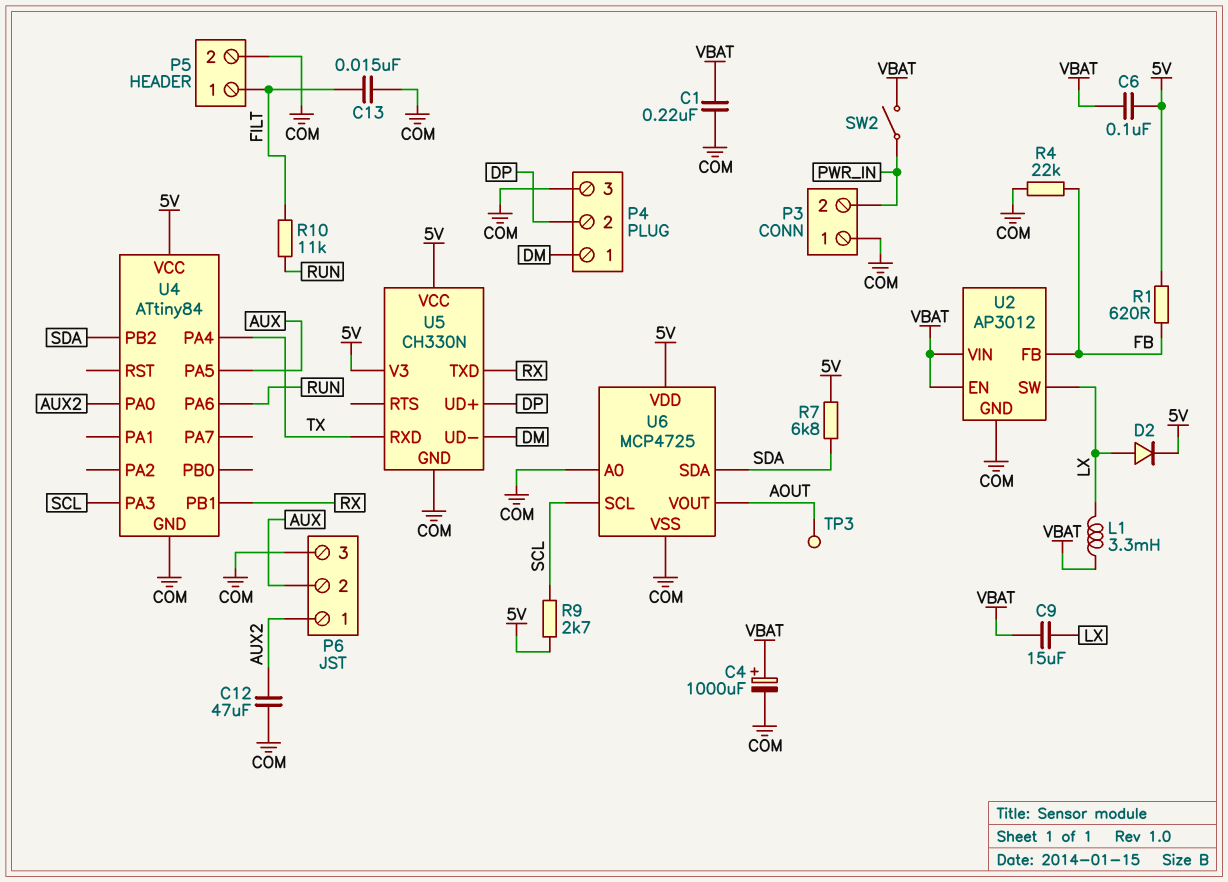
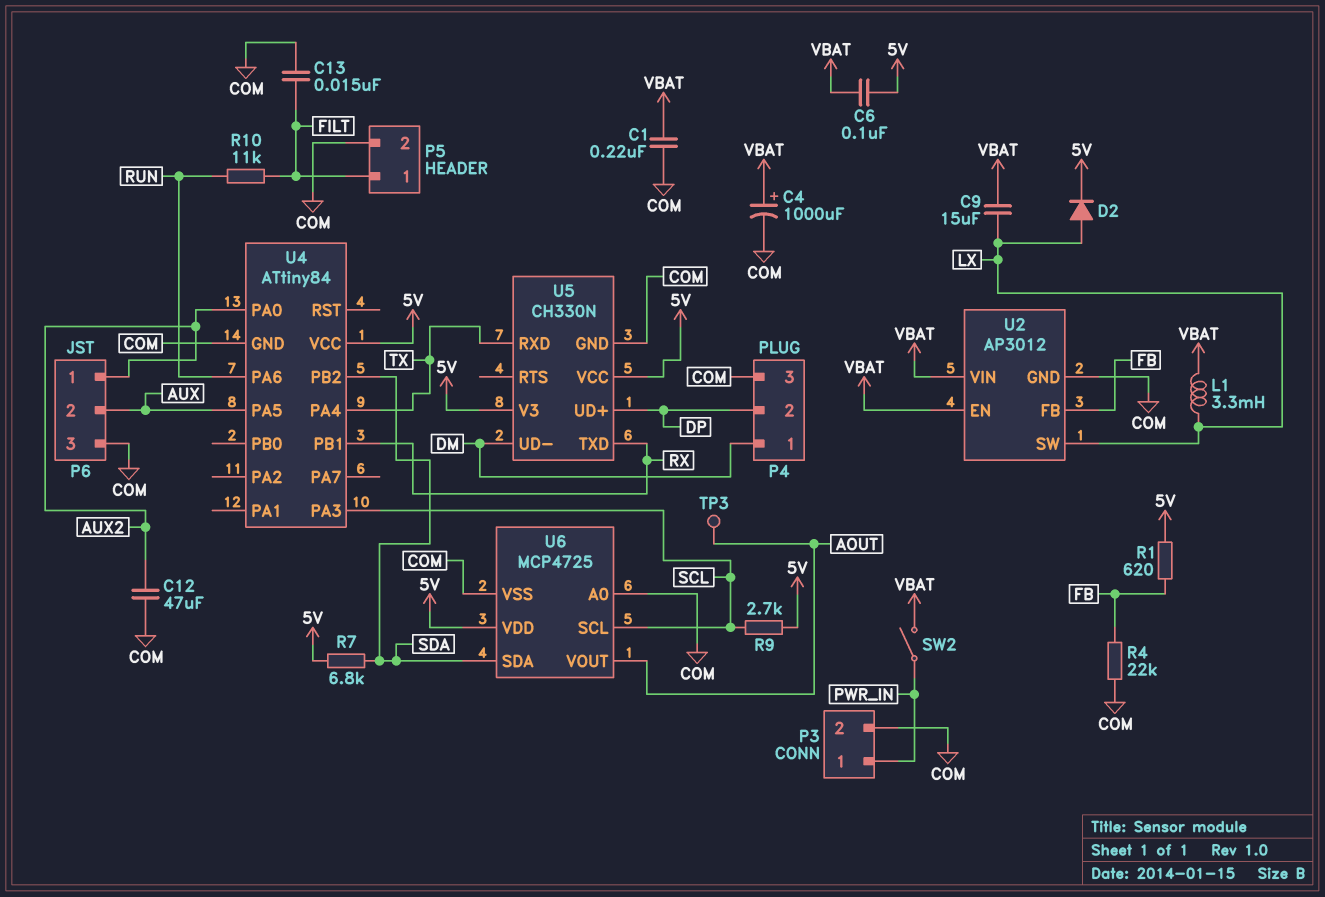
P3 pin 1: COM -> PWR_IN
P3 pin 2: PWR_IN -> COM

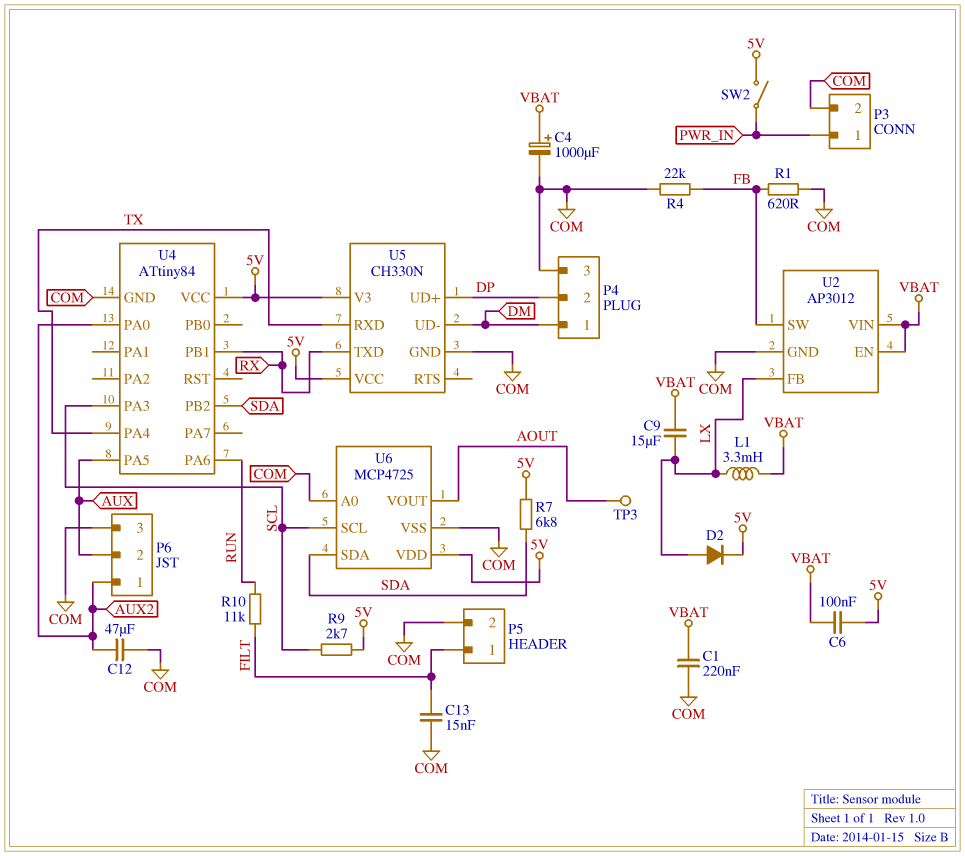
R1: 620 (5V, FB) -> 620 (COM, FB)
SW2: switch (PWR_IN, VBAT) -> switch (5V, PWR_IN)
U2 pin FB: FB -> LX
U2 pin SW: LX -> FB

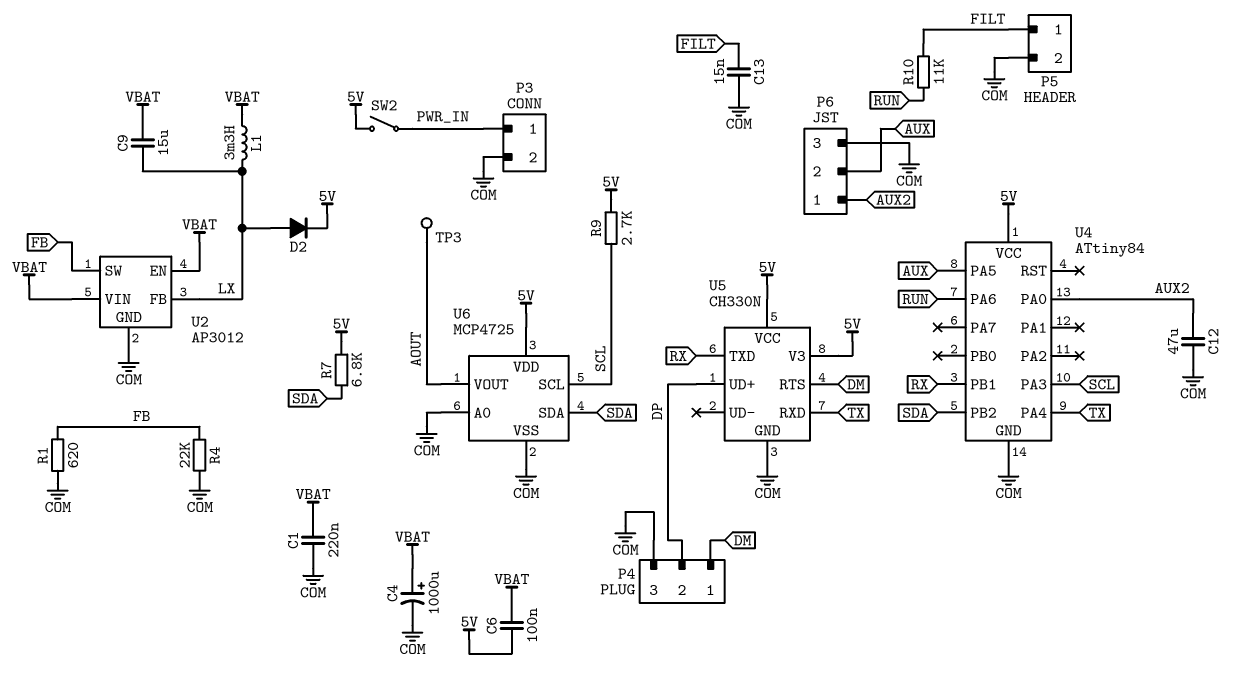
U5 pin RTS: none -> DM
U5 pin UD-: DM -> none

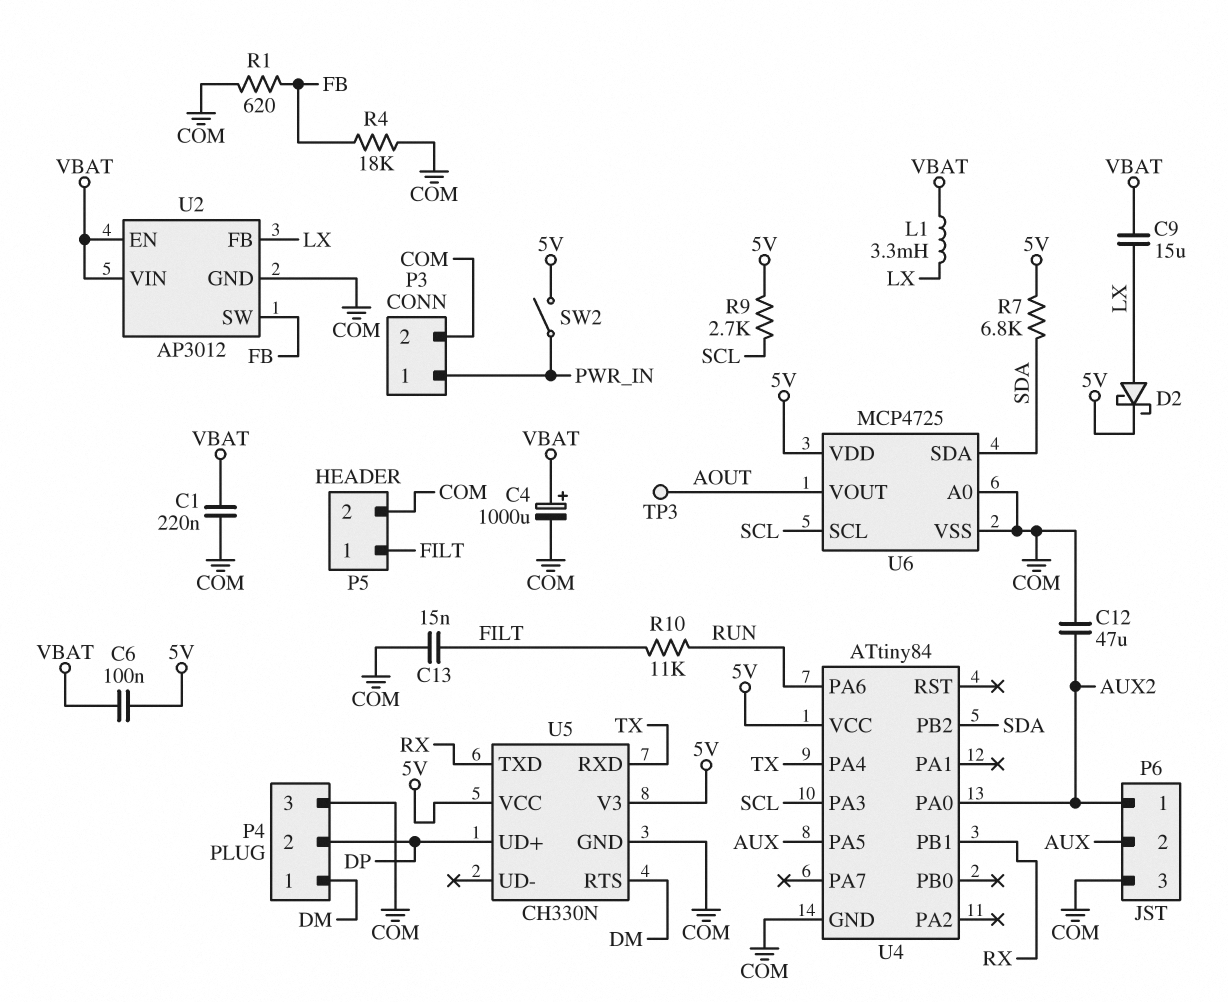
D2: diode (A LX, K 5V) -> schottky (A LX, K 5V)
R4: 22k (COM, FB) -> 18k (COM, FB)

